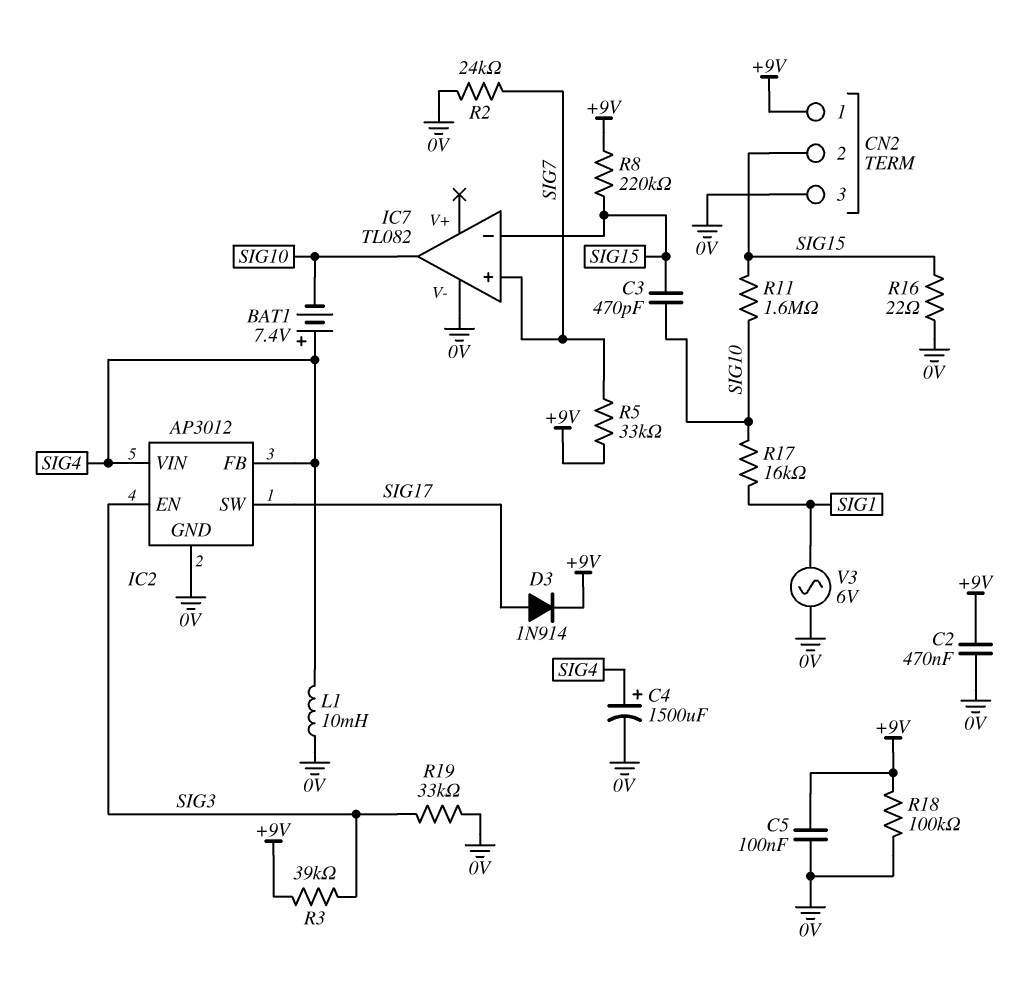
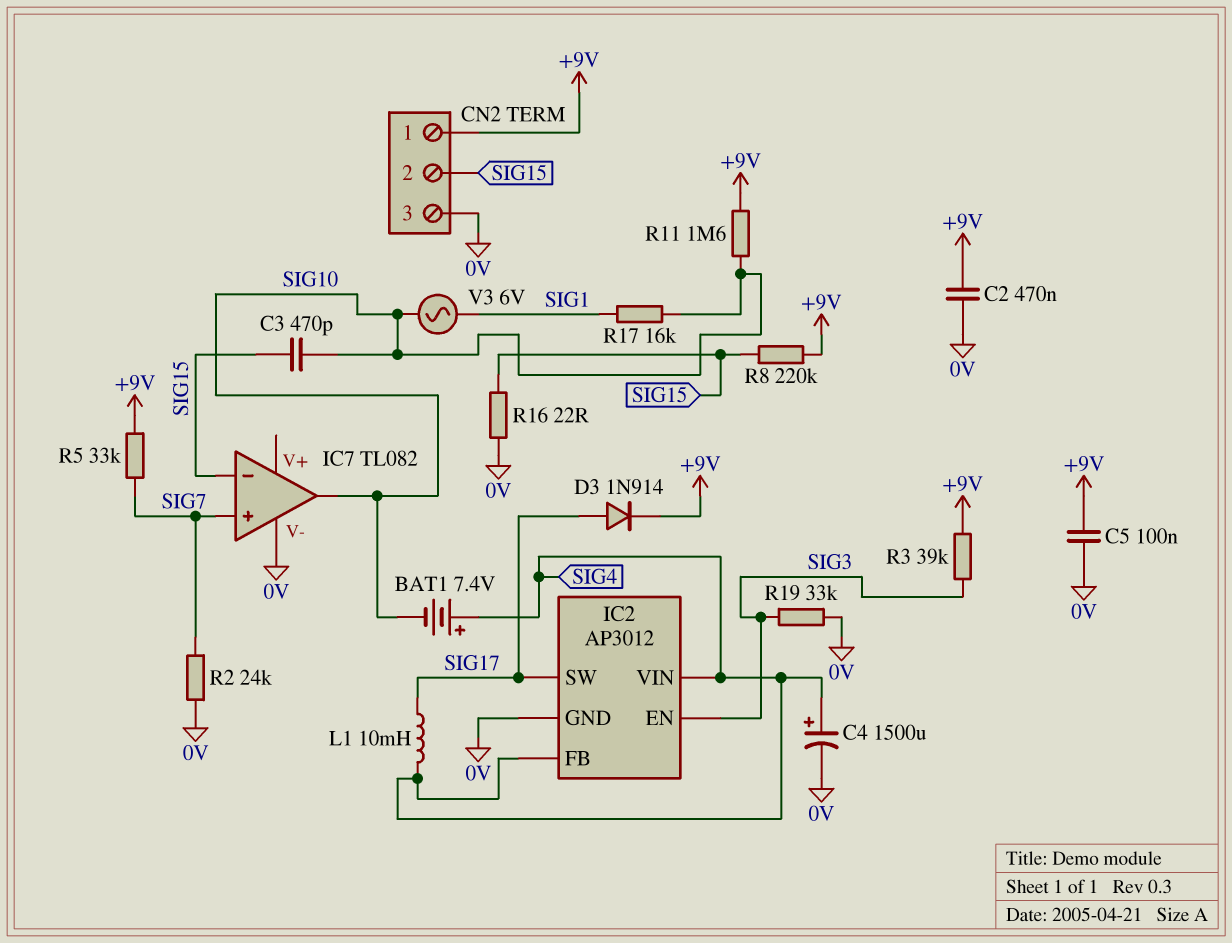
L1: 10mH (0V, SIG4) -> 10mH (SIG4, SIG17)
R11: 1.6M (SIG10, SIG15) -> 1.6M (+9V, SIG10)
R18: 100k (+9V, 0V) -> none
V3: AC 6V (0V, SIG1) -> AC 6V (SIG1, SIG10)

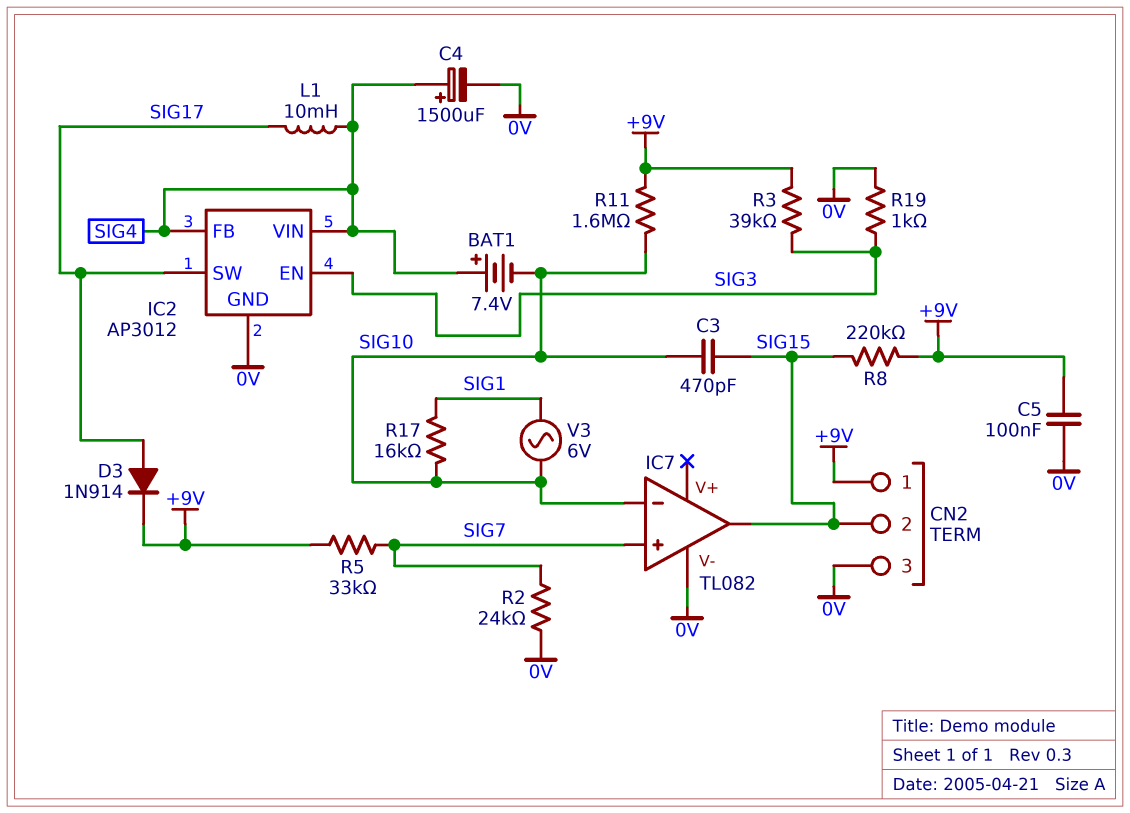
C2: 470nF (+9V, 0V) -> none
IC7 pin in-: SIG15 -> SIG10
IC7 pin out: SIG10 -> SIG15
R16: 22 (0V, SIG15) -> none
R19: 33k (0V, SIG3) -> 1k (0V, SIG3)

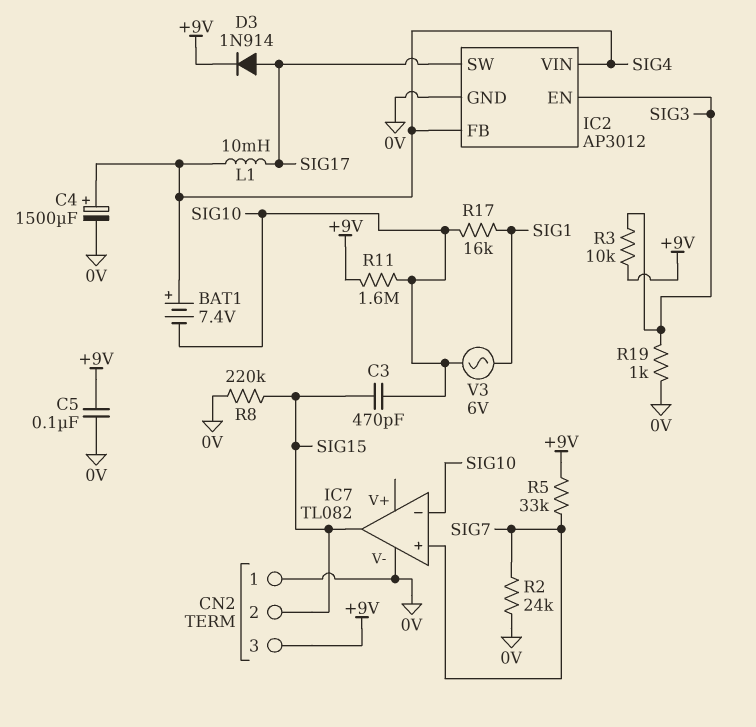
CN2 pin 1: +9V -> 0V
CN2 pin 3: 0V -> +9V
R3: 39k (+9V, SIG3) -> 10k (+9V, SIG3)
R8: 220k (+9V, SIG15) -> 220k (0V, SIG15)

